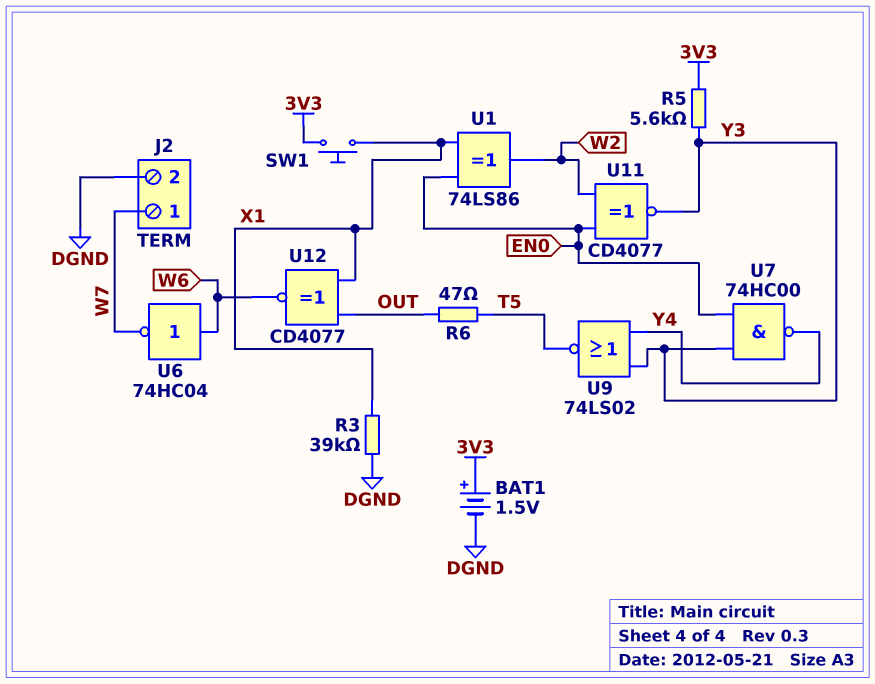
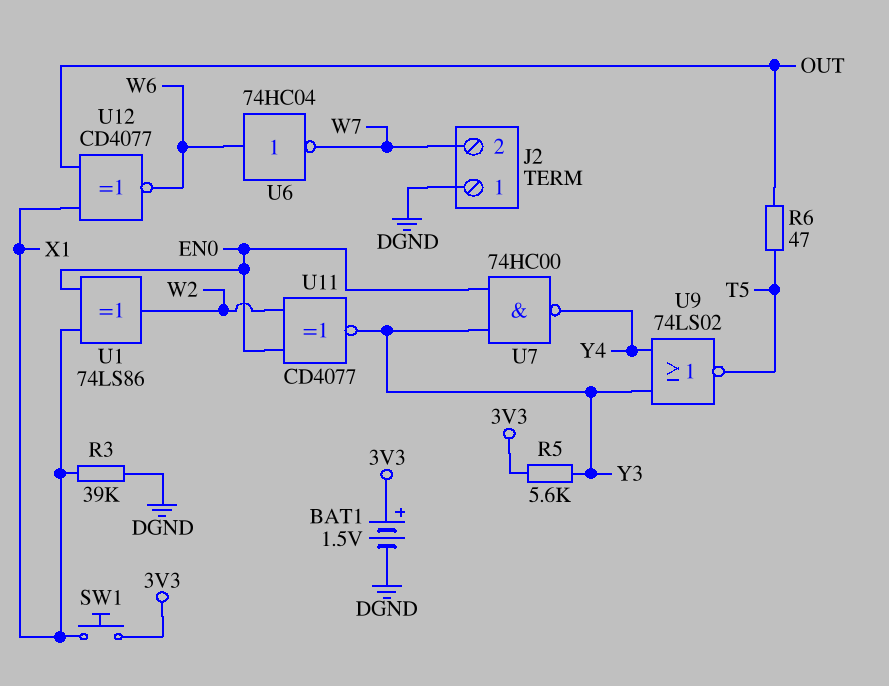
J2 pin 1: W7 -> DGND
J2 pin 2: DGND -> W7

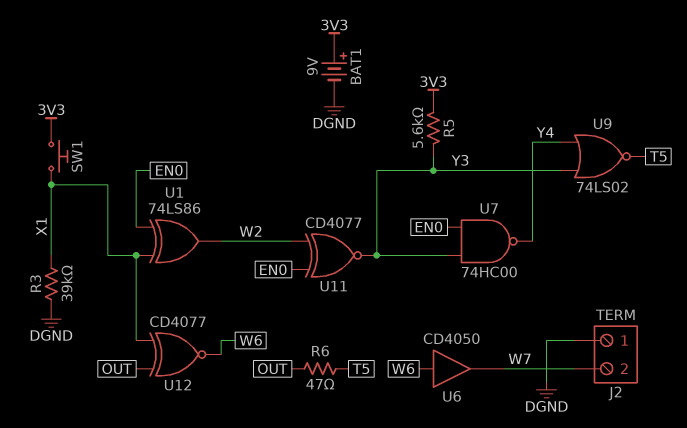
BAT1: 1.5V (plus 3V3, minus DGND) -> 9V (plus 3V3, minus DGND)
U6: NOT 74HC04 (in W6, out W7) -> buffer CD4050 (in W6, out W7)

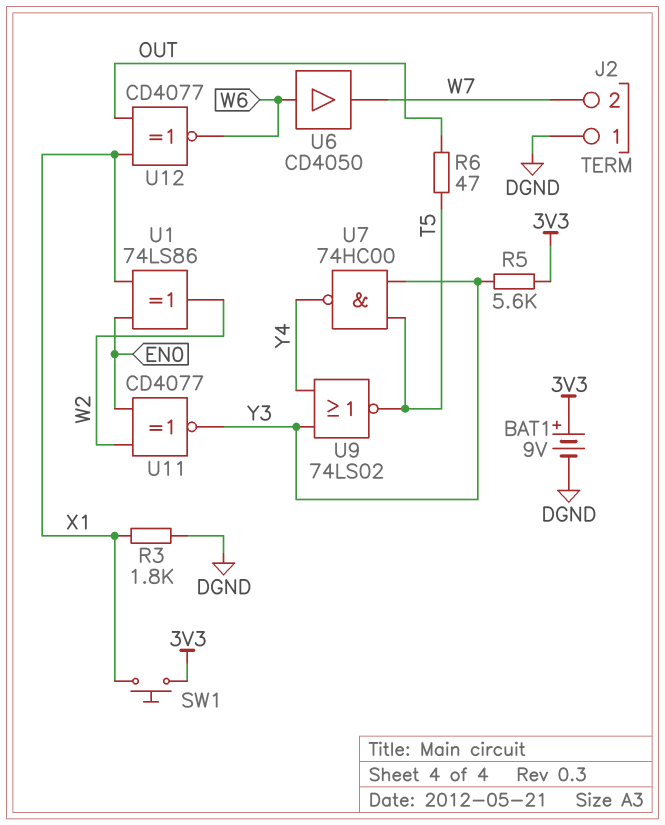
R3: 39k (DGND, X1) -> 1.8k (DGND, X1)
U7: NAND 74HC00 (in EN0, in Y3, out Y4) -> NAND 74HC00 (in T5, in Y3, out Y4)

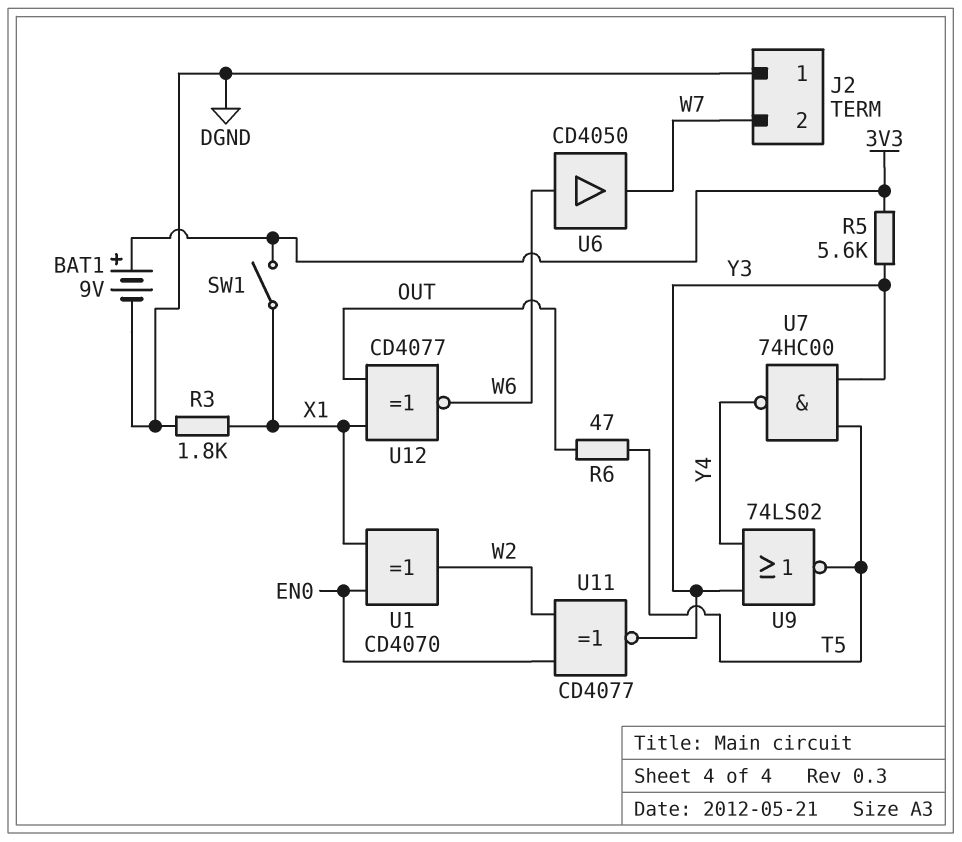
SW1: button (3V3, X1) -> switch (3V3, X1)
U1: XOR 74LS86 (in EN0, in X1, out W2) -> XOR CD4070 (in EN0, in X1, out W2)

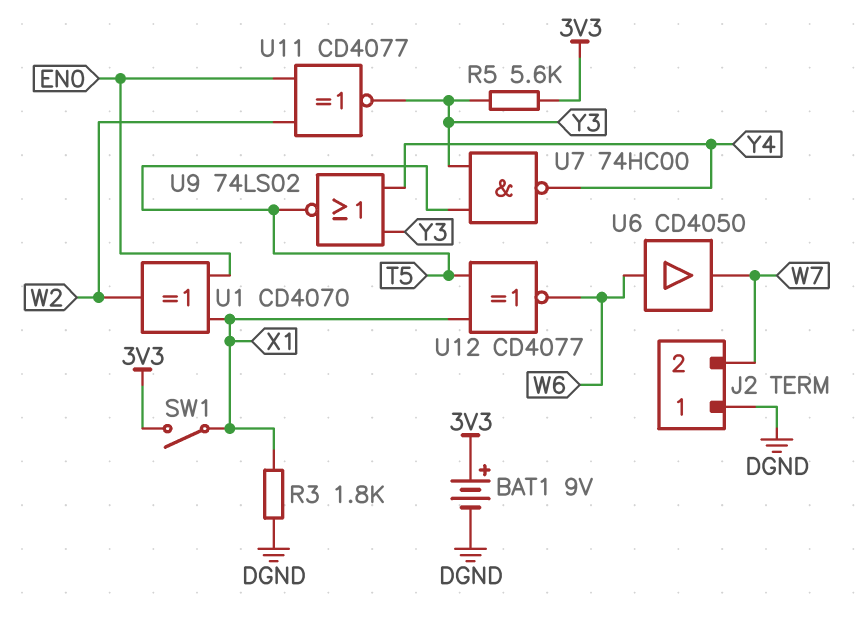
R6: 47 (OUT, T5) -> none
U12: XNOR CD4077 (in OUT, in X1, out W6) -> XNOR CD4077 (in T5, in X1, out W6)

